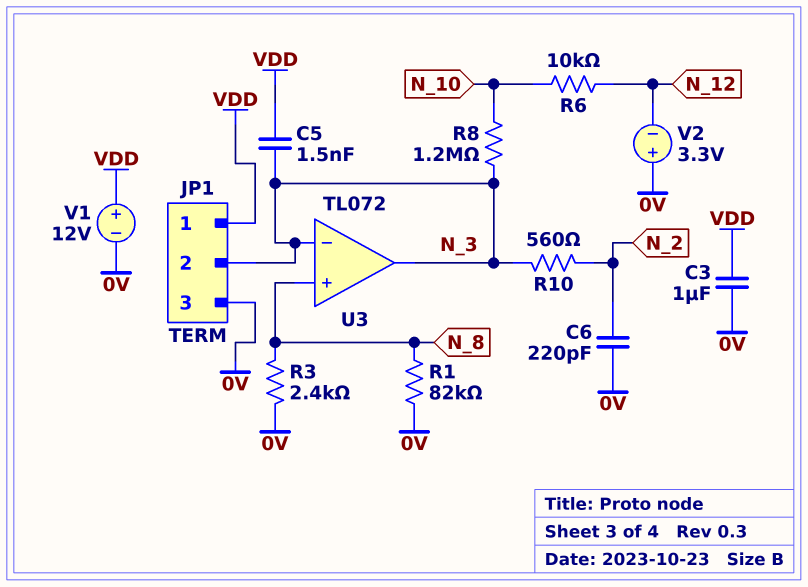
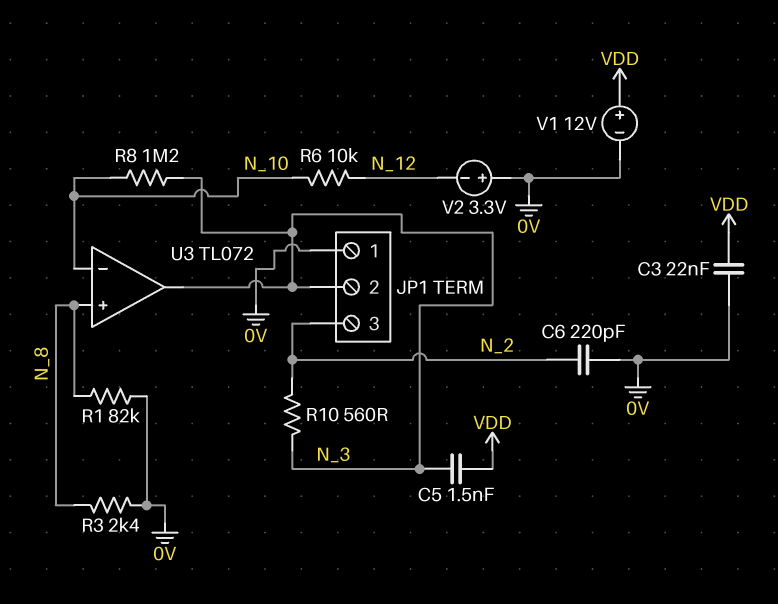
C3: 1uF (0V, VDD) -> 22nF (0V, VDD)
JP1 pin 1: VDD -> 0V
JP1 pin 3: 0V -> N_2
U3 pin in-: N_3 -> N_10

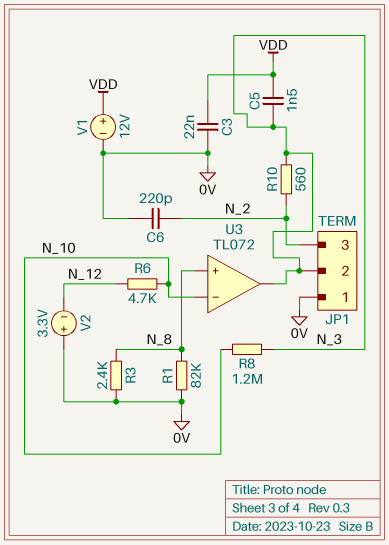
R6: 10k (N_10, N_12) -> 4.7k (N_10, N_12)

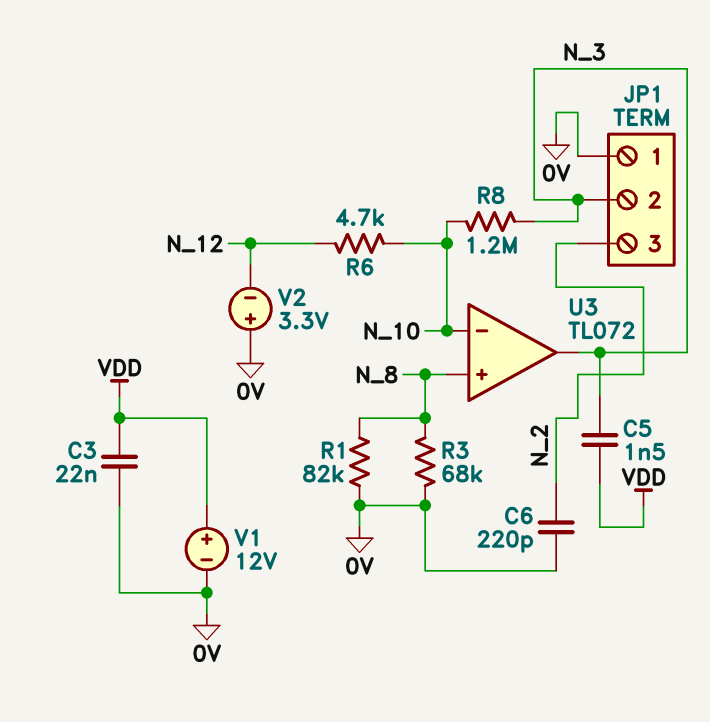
R3: 2.4k (0V, N_8) -> 68k (0V, N_8)
R10: 560 (N_2, N_3) -> none

